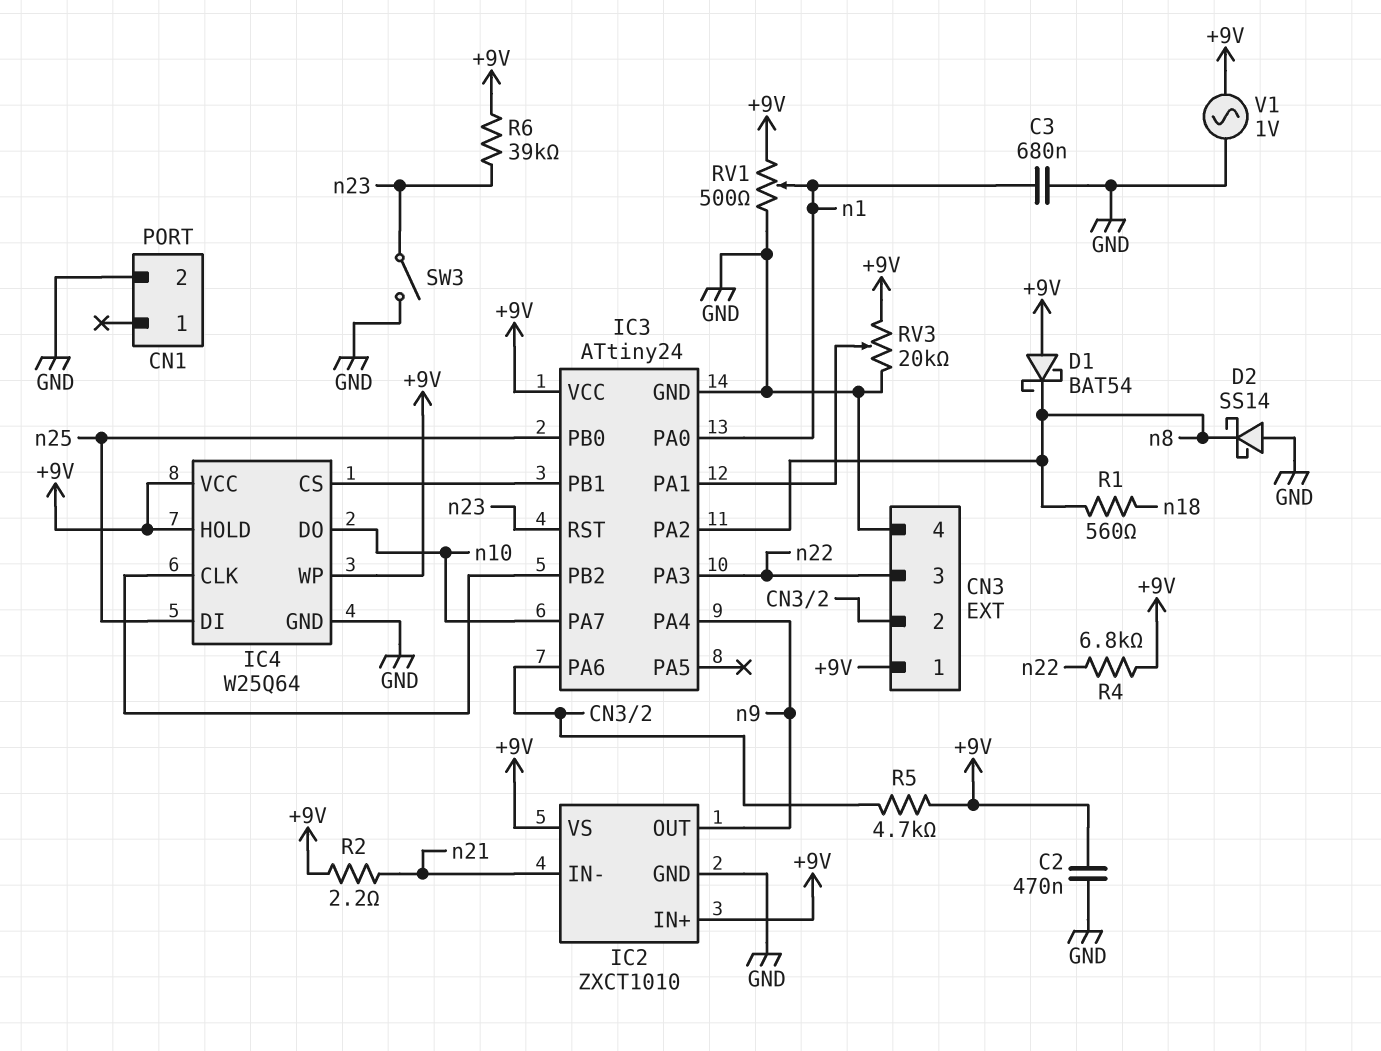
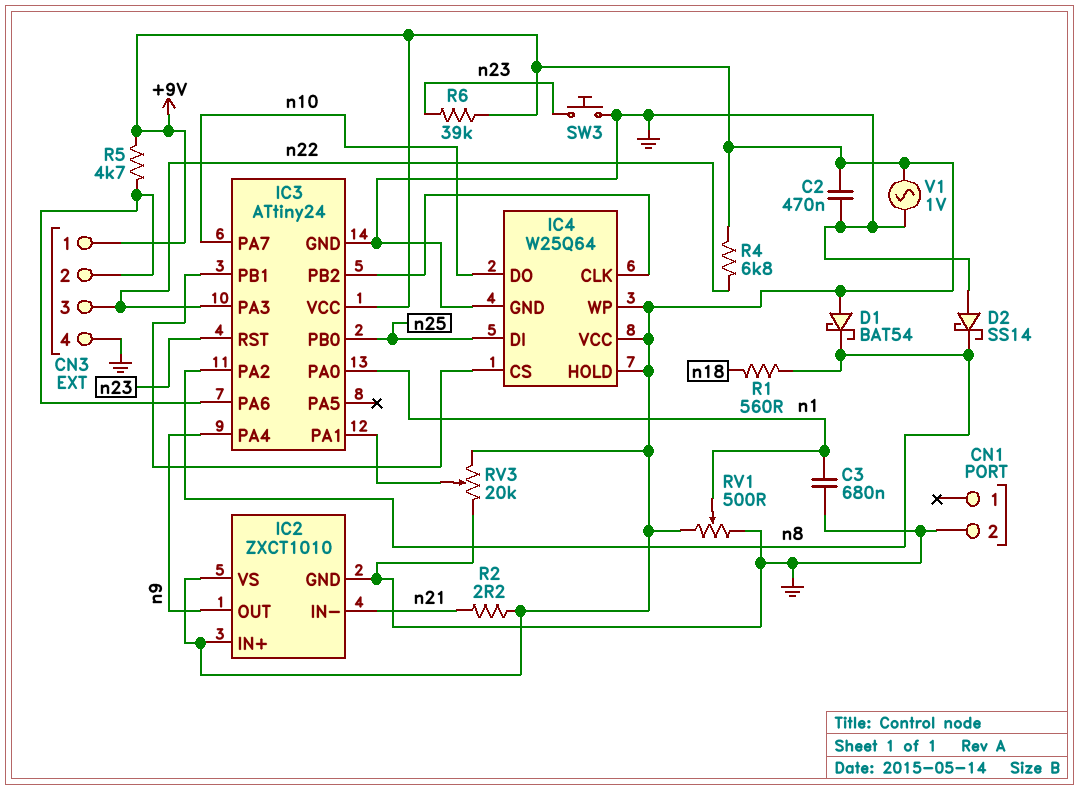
SW3: switch (GND, n23) -> button (GND, n23)

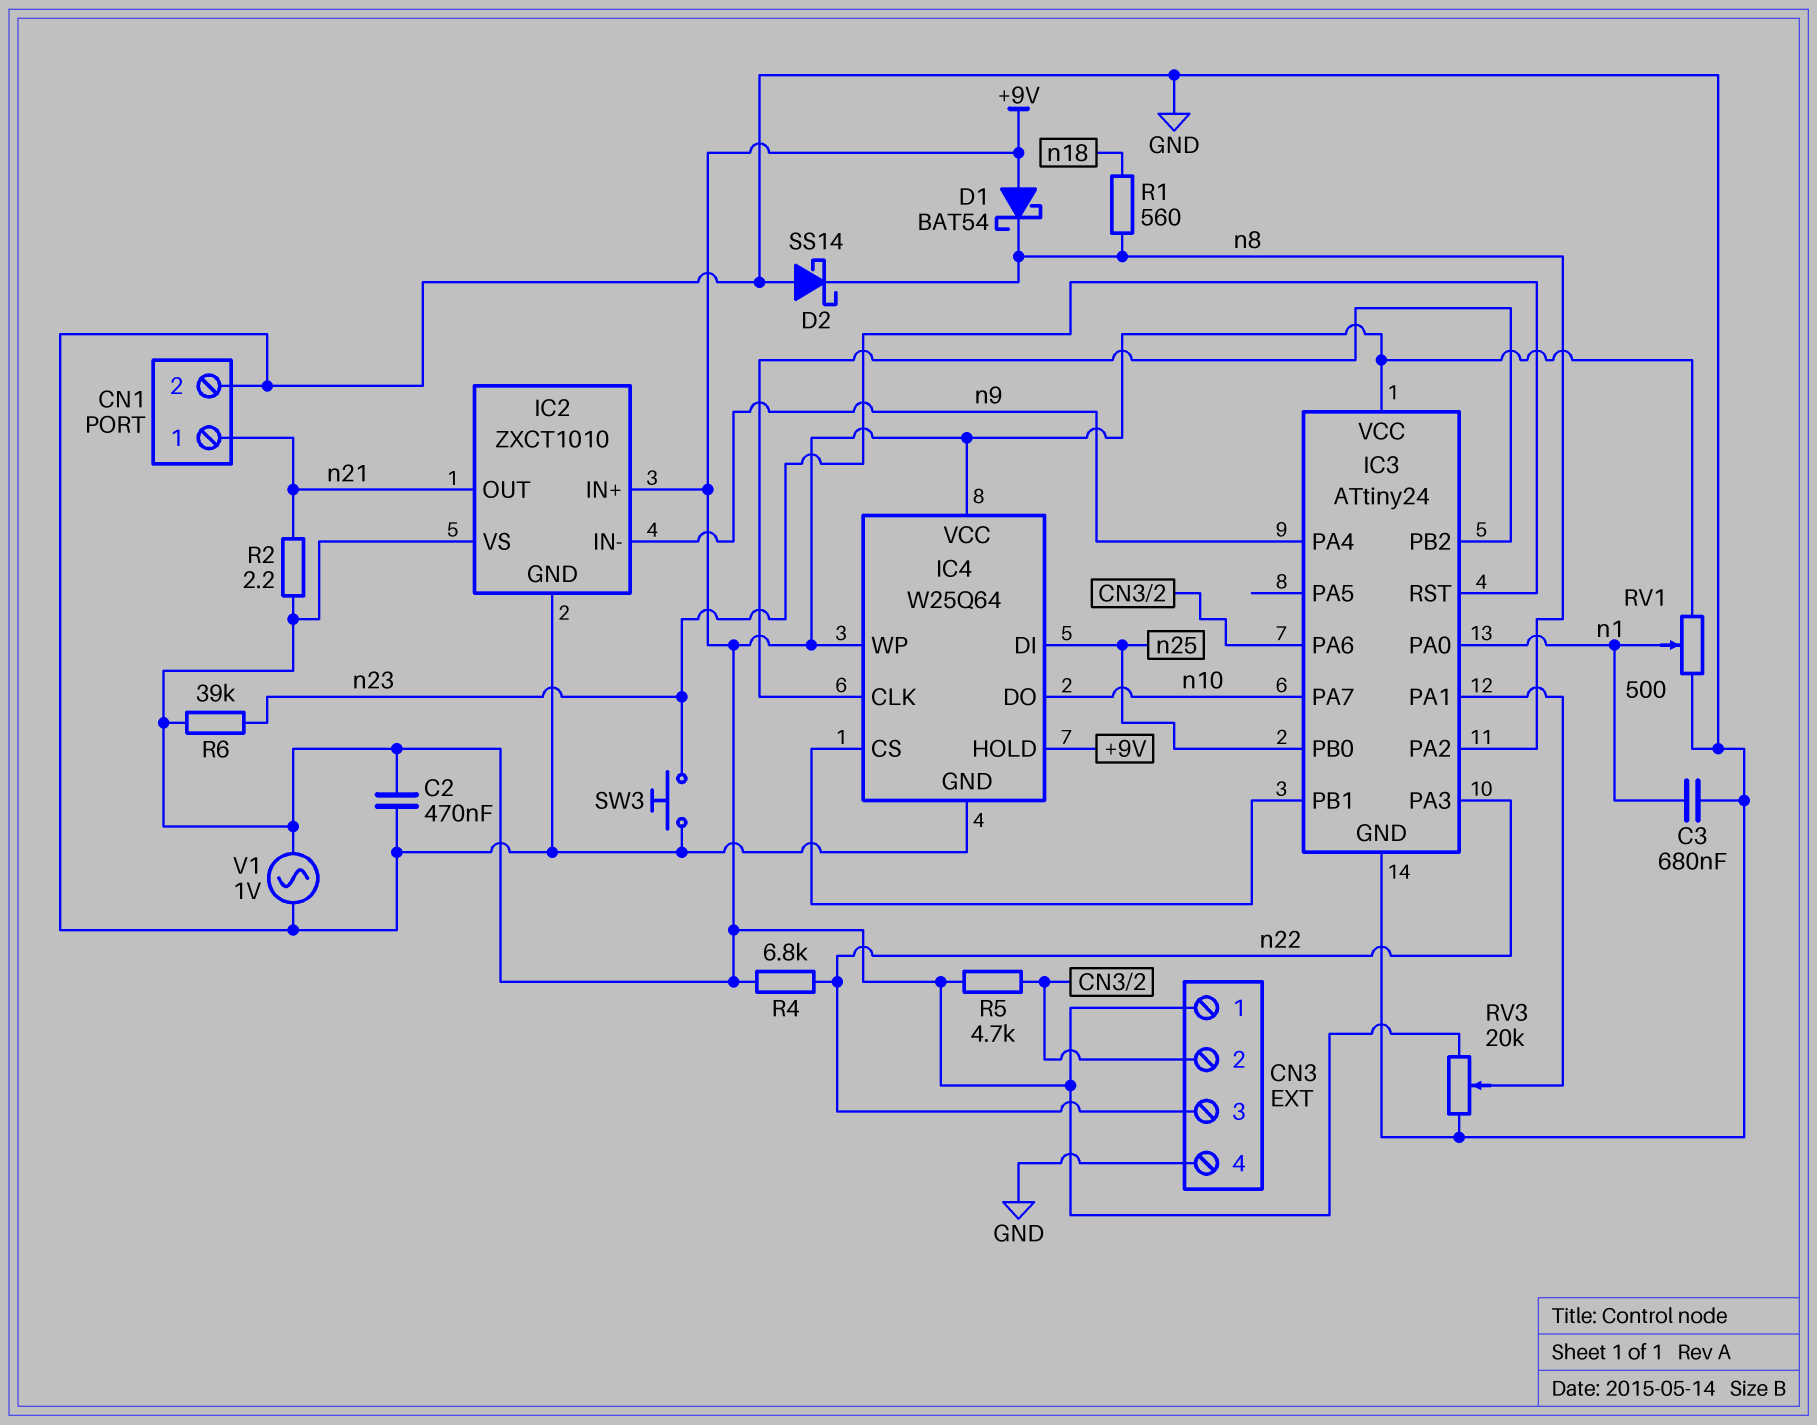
CN1 pin 1: none -> n21
IC2 pin IN-: n21 -> n9
IC2 pin OUT: n9 -> n21

